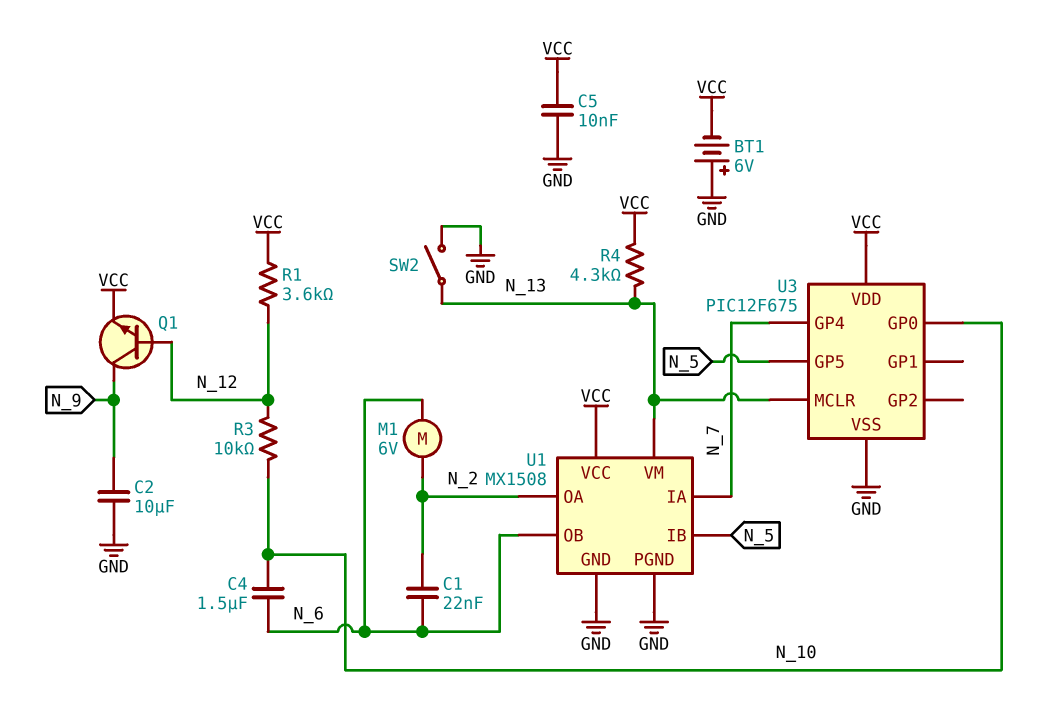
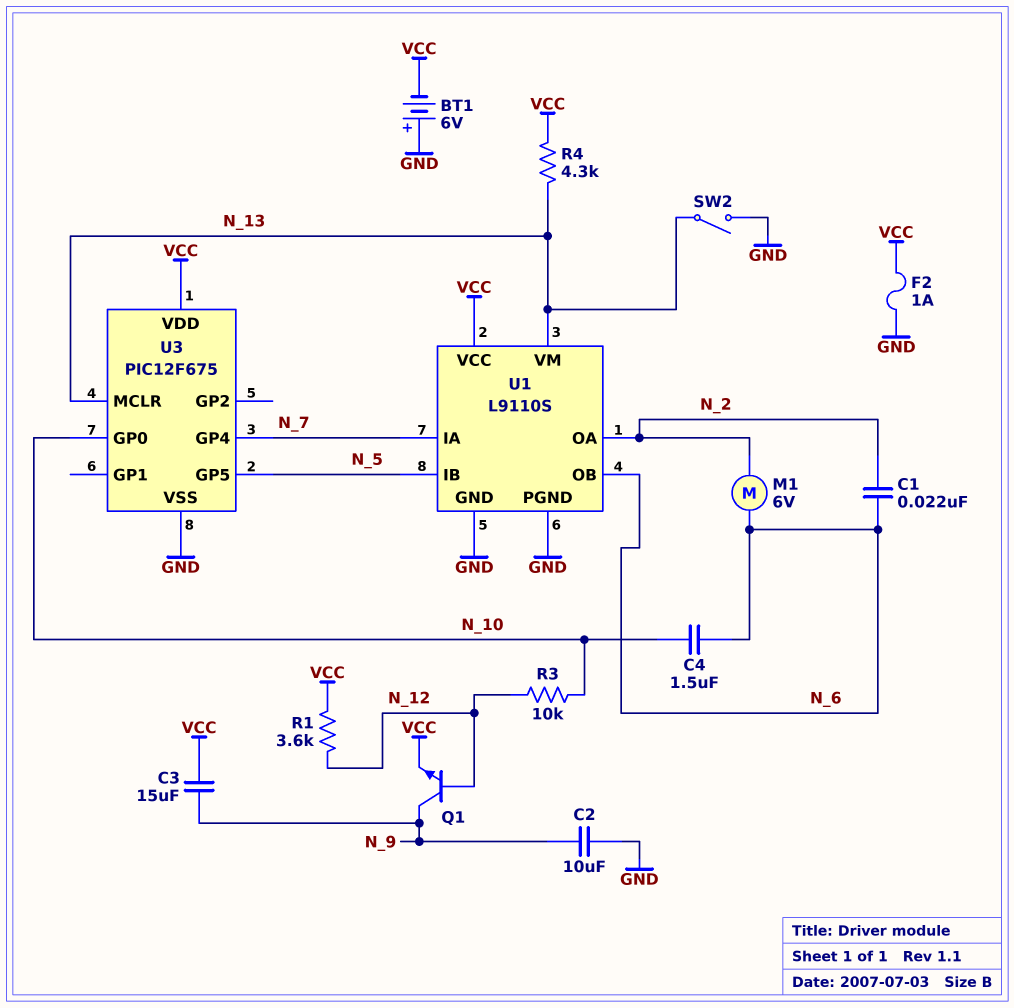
C3: none -> 15uF (N_9, VCC)
C5: 10nF (GND, VCC) -> none
F2: none -> 1A (GND, VCC)
U1: MX1508 -> L9110S

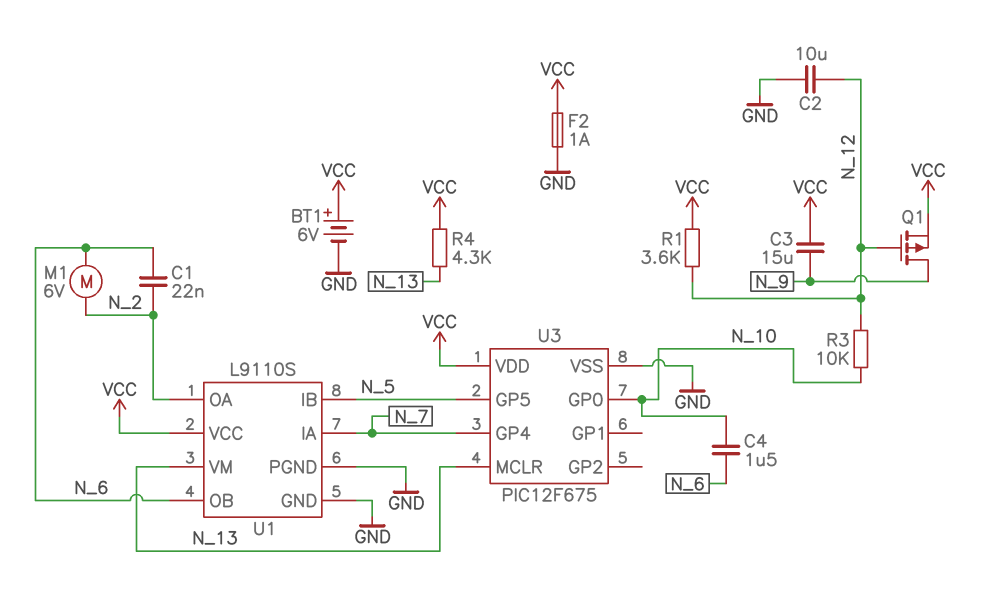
BT1: 6V (plus GND, minus VCC) -> 6V (plus VCC, minus GND)
C2: 10uF (GND, N_9) -> 10uF (GND, N_12)
Q1: NPN (B N_12, C N_9, E VCC) -> PMOS (G N_12, D N_9, S VCC)
SW2: switch (GND, N_13) -> none

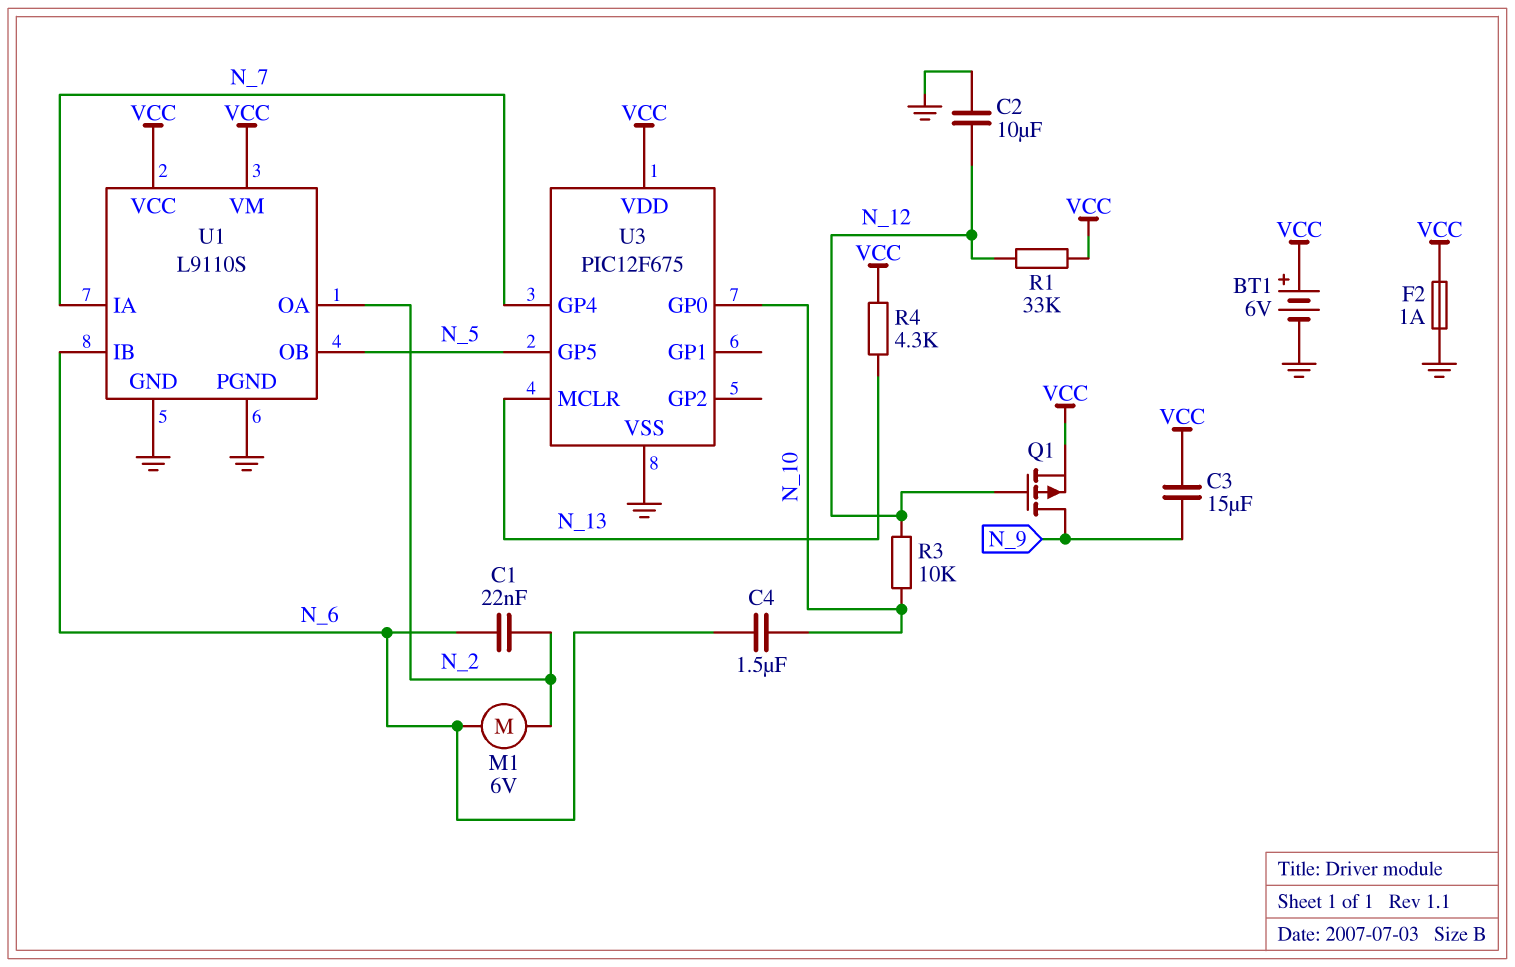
R1: 3.6k (N_12, VCC) -> 33k (N_12, VCC)
U1 pin IB: N_5 -> N_6
U1 pin OB: N_6 -> N_5
U1 pin VM: N_13 -> VCC

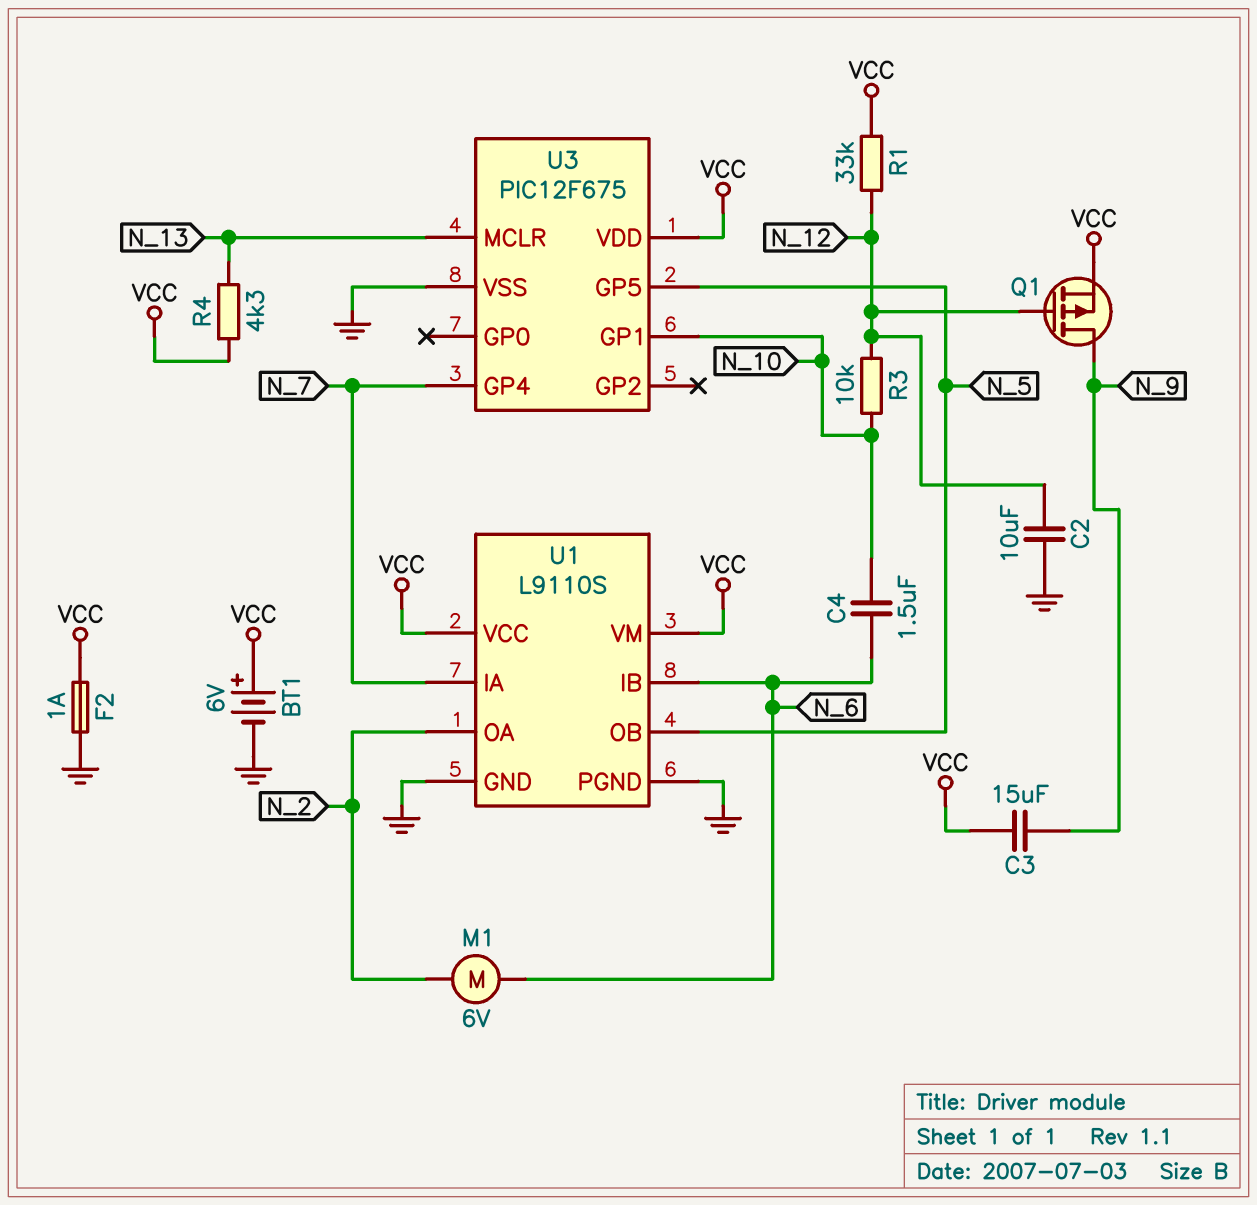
C1: 22nF (N_2, N_6) -> none
U3 pin GP0: N_10 -> none
U3 pin GP1: none -> N_10

